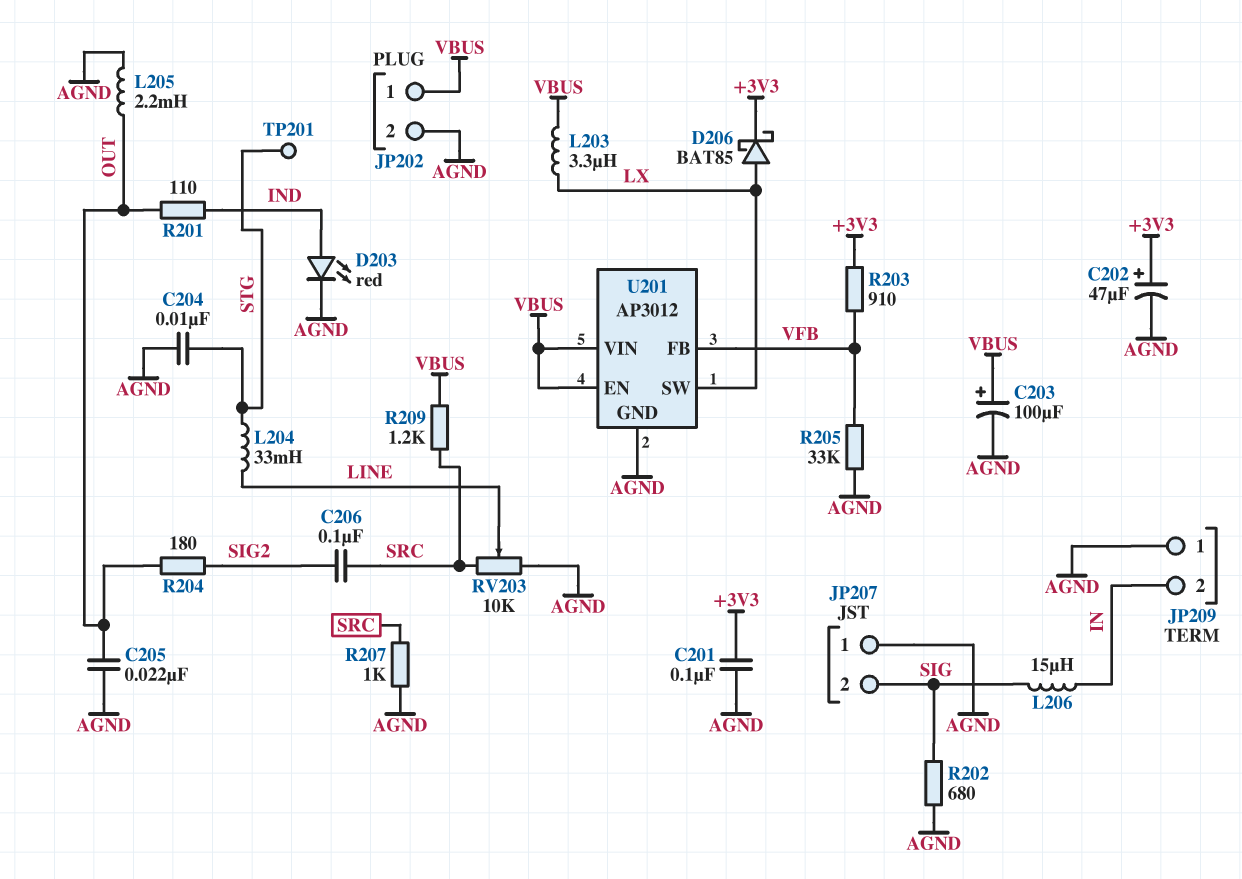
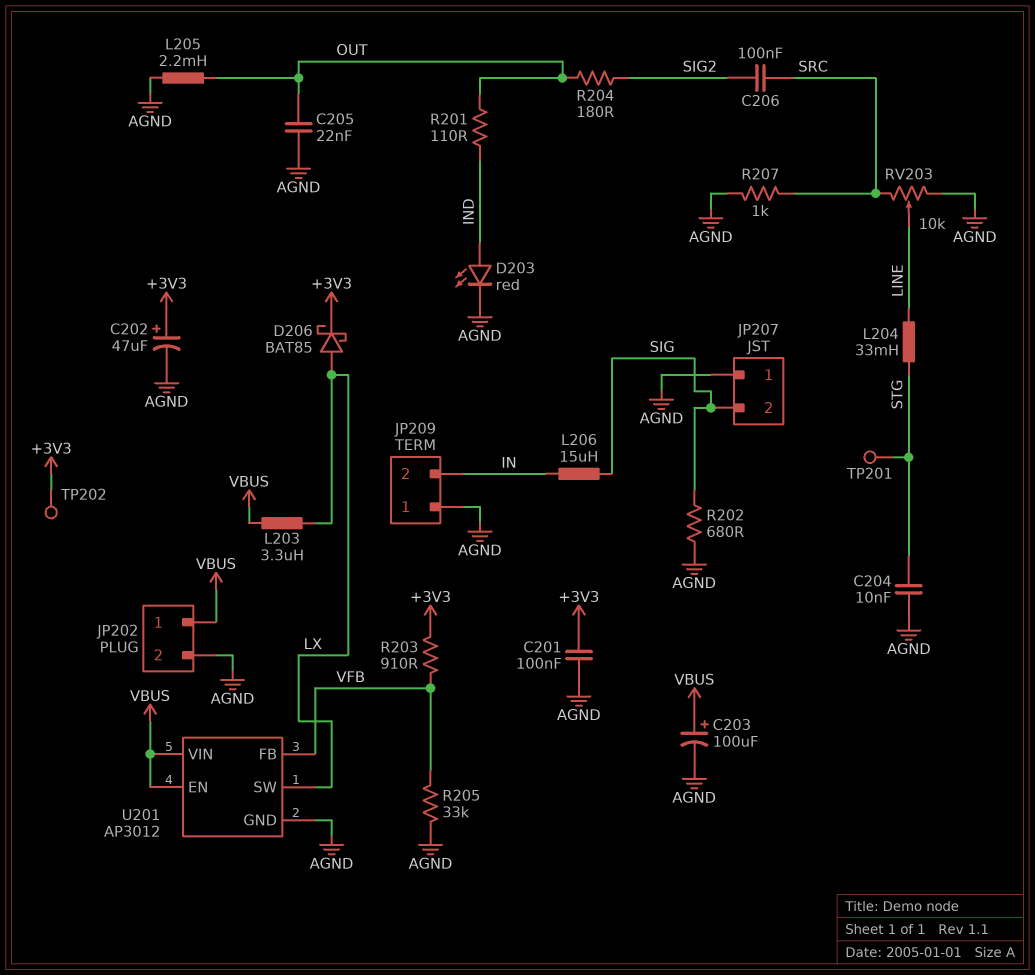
R209: 1.2k (SRC, VBUS) -> none
TP202: none -> test point (+3V3)

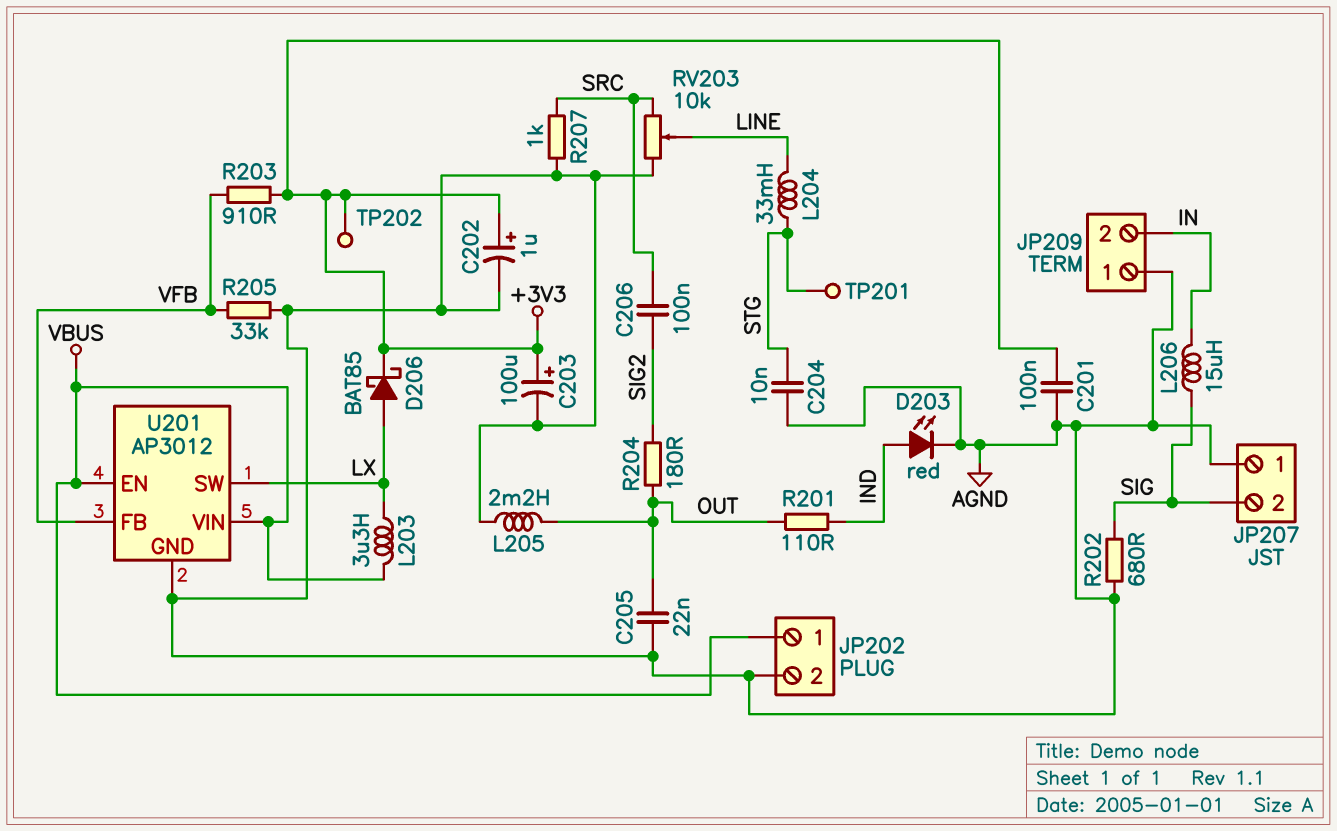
C202: 47uF (plus +3V3, minus AGND) -> 1uF (plus +3V3, minus AGND)
C203: 100uF (plus VBUS, minus AGND) -> 100uF (plus +3V3, minus AGND)

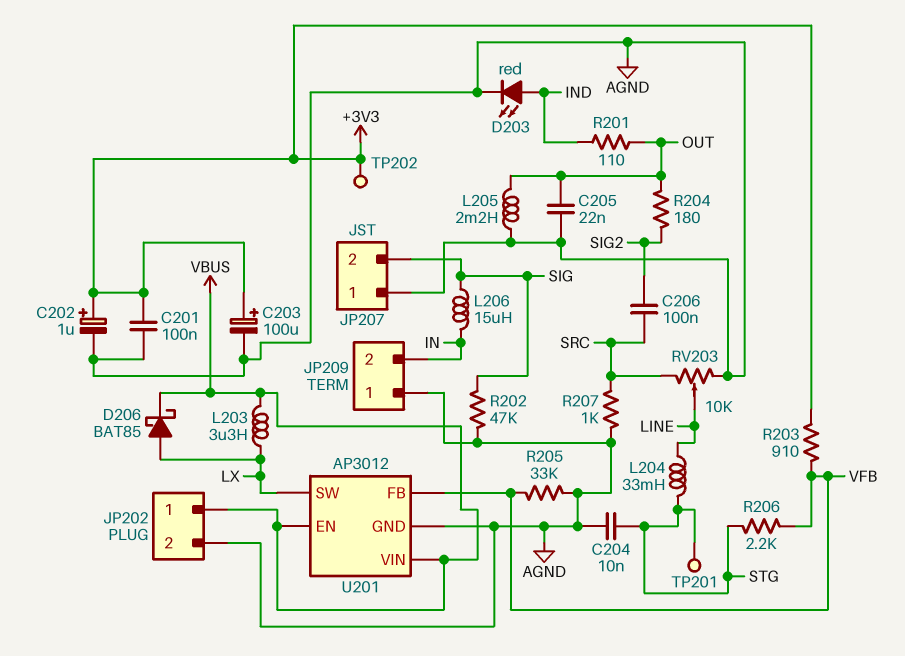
D206: schottky BAT85 (A LX, K +3V3) -> schottky BAT85 (A LX, K VBUS)
R202: 680 (AGND, SIG) -> 47k (AGND, SIG)
R206: none -> 2.2k (STG, VFB)

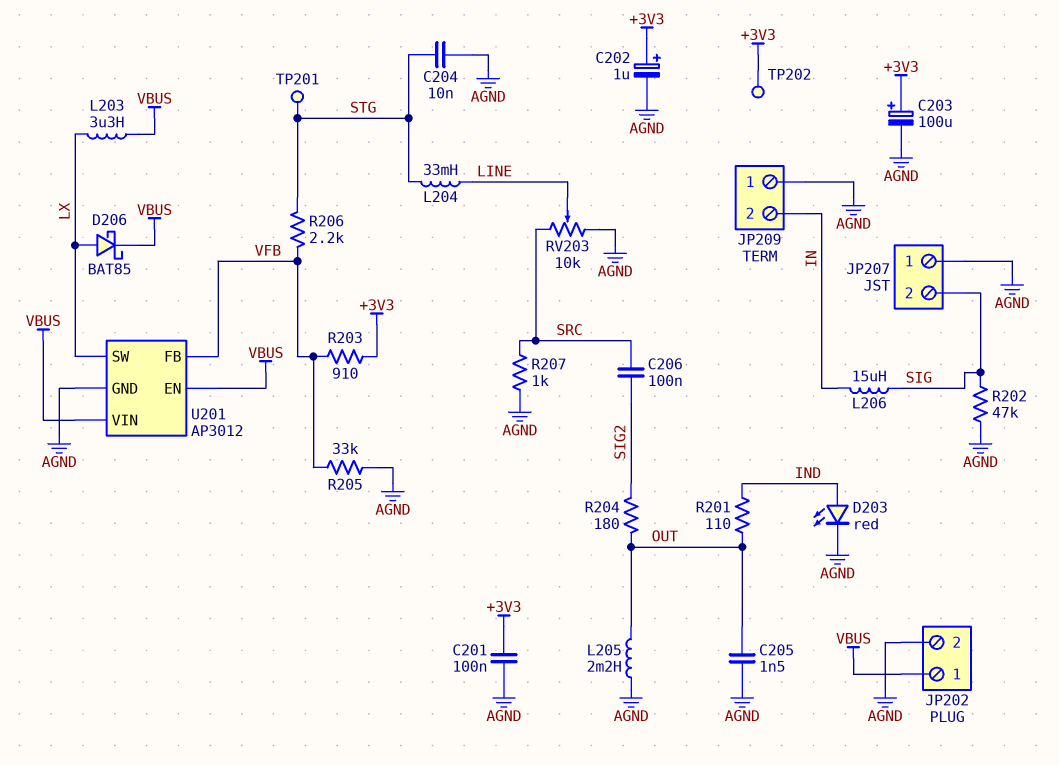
C205: 22nF (AGND, OUT) -> 1.5nF (AGND, OUT)

